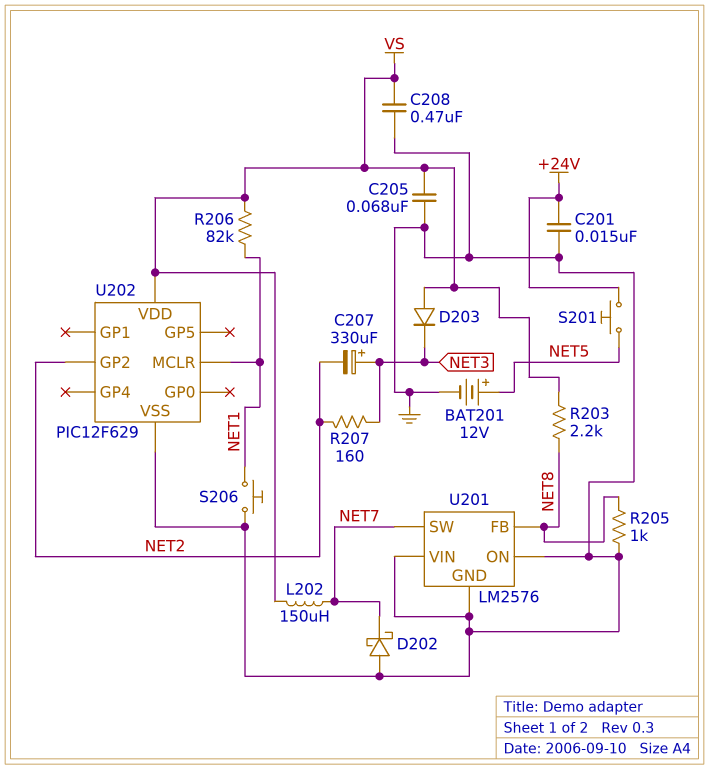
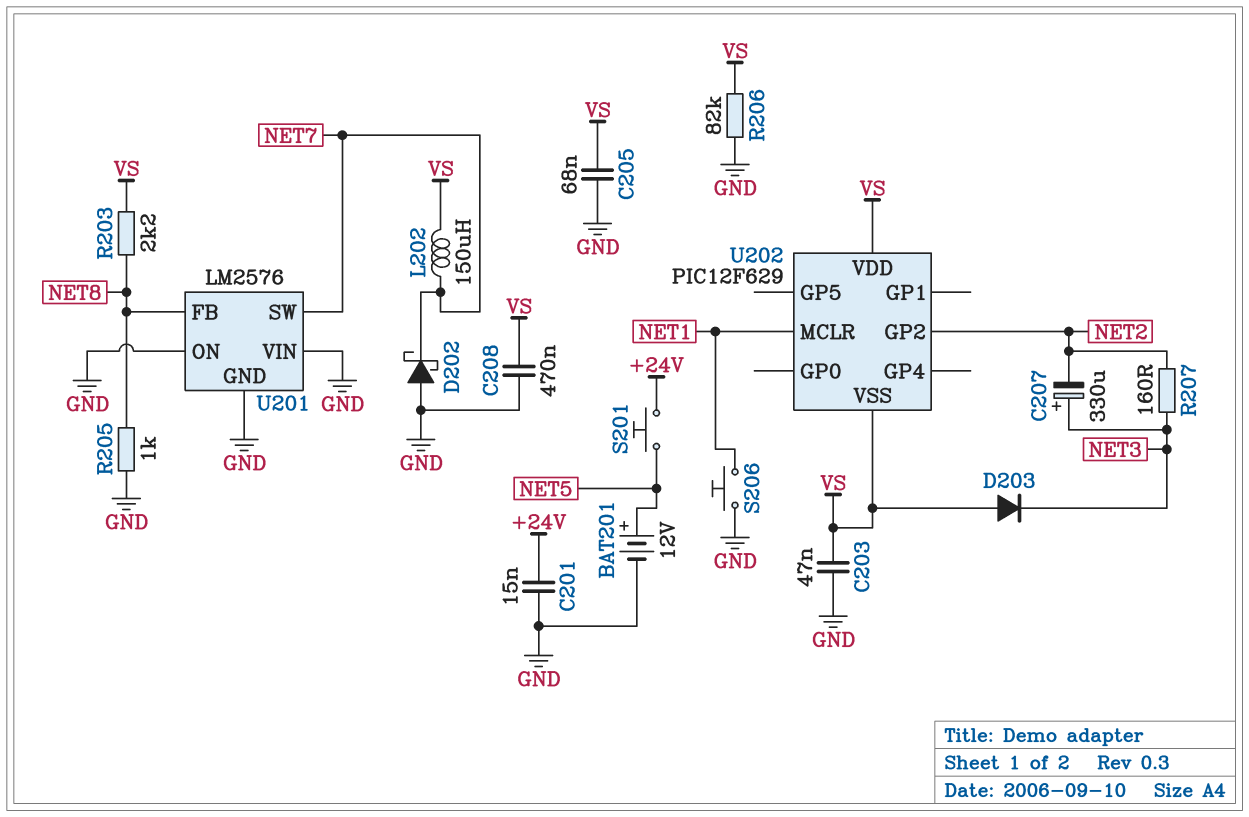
C203: none -> 47nF (GND, VS)
R206: 82k (NET1, VS) -> 82k (GND, VS)
U202 pin VSS: GND -> VS

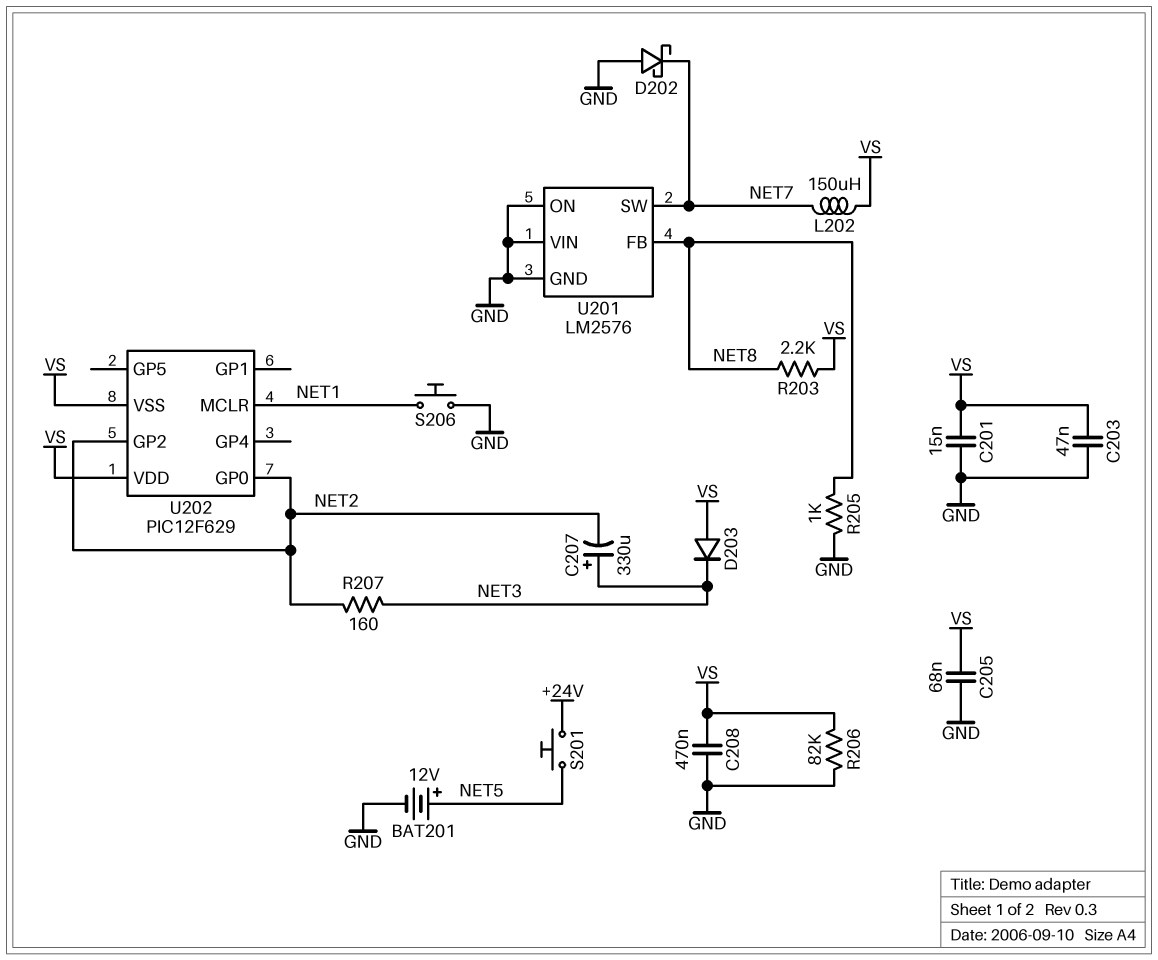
C201: 15nF (+24V, GND) -> 15nF (GND, VS)
U202 pin GP0: none -> NET2

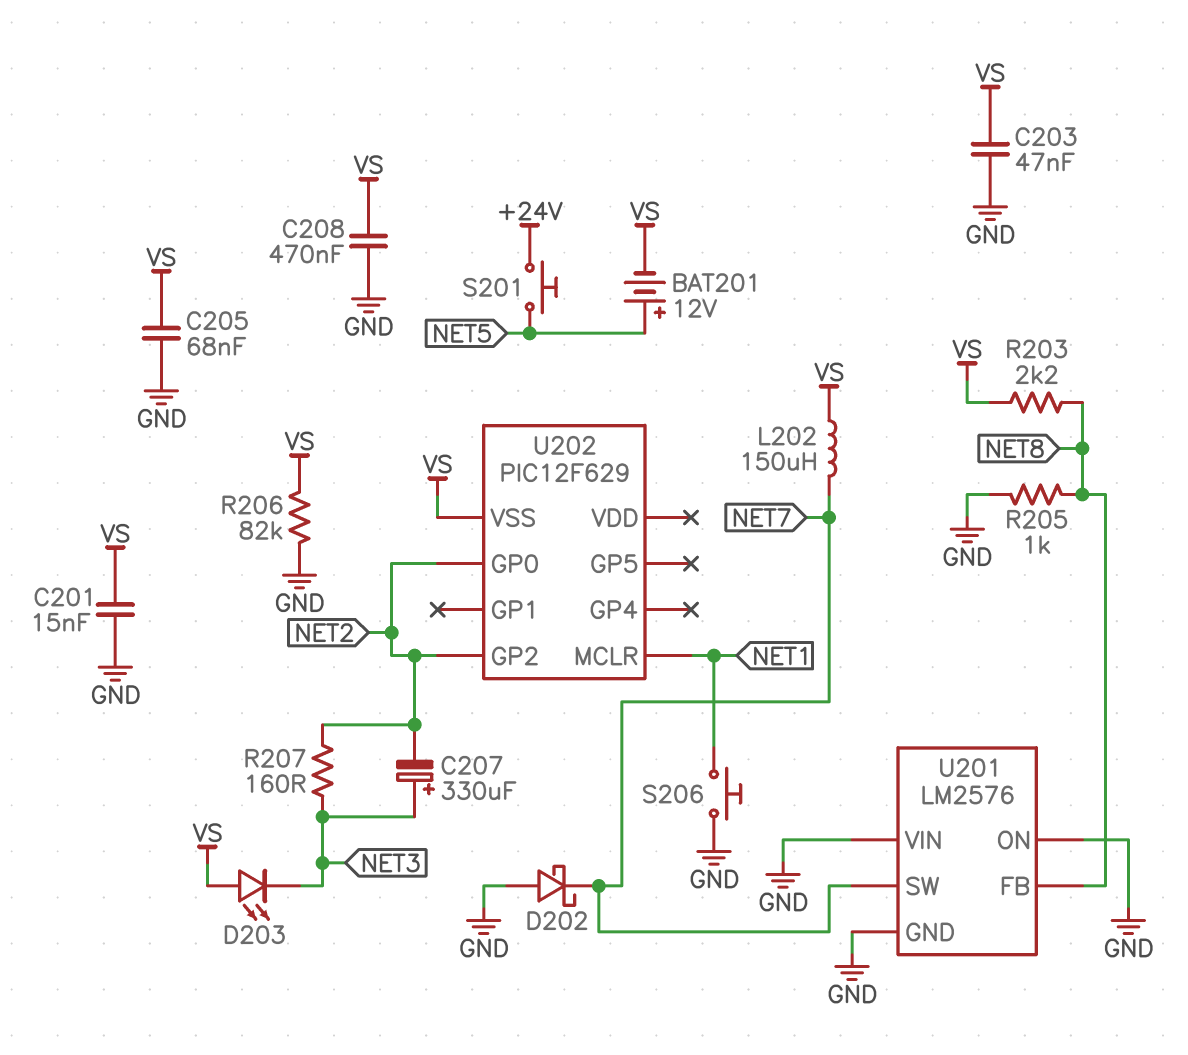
BAT201: 12V (plus NET5, minus GND) -> 12V (plus NET5, minus VS)
D203: diode (A VS, K NET3) -> LED (A VS, K NET3)
U202 pin VDD: VS -> none

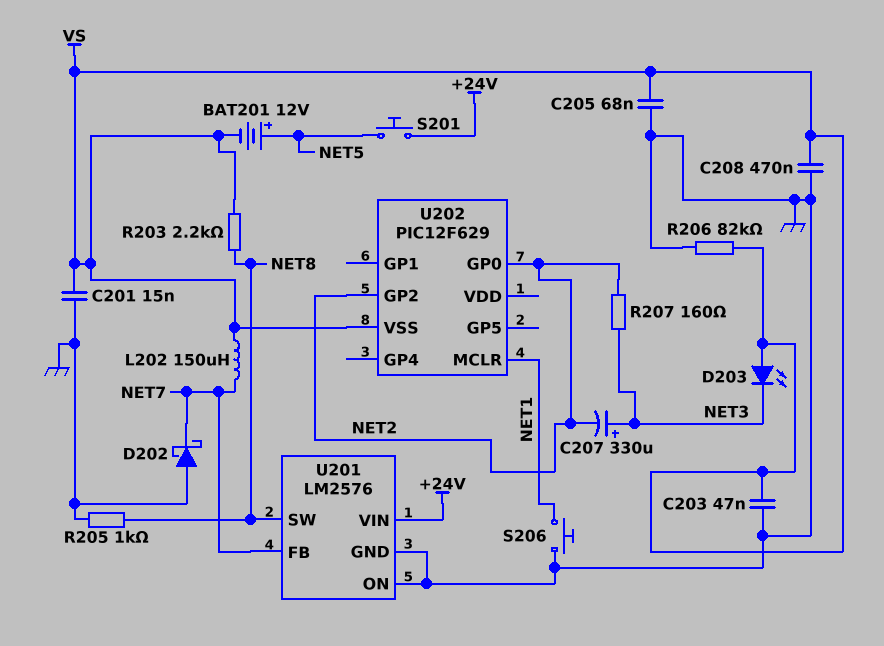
U201 pin FB: NET8 -> NET7
U201 pin SW: NET7 -> NET8
U201 pin VIN: GND -> +24V

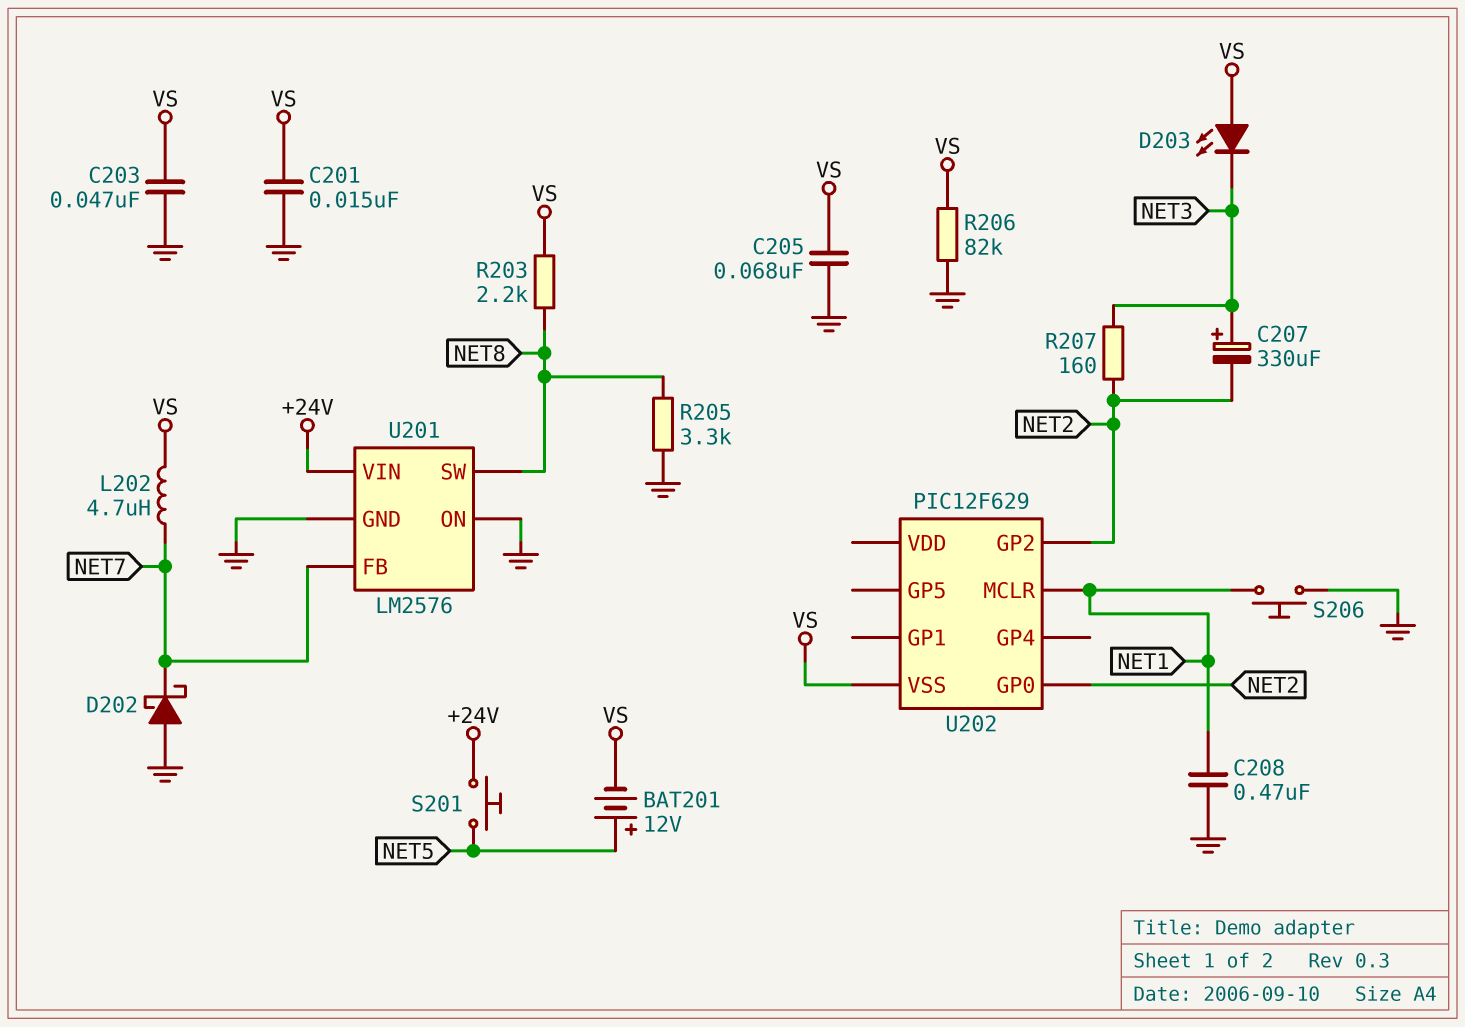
C208: 470nF (GND, VS) -> 470nF (GND, NET1)
L202: 150uH (NET7, VS) -> 4.7uH (NET7, VS)
R205: 1k (GND, NET8) -> 3.3k (GND, NET8)

